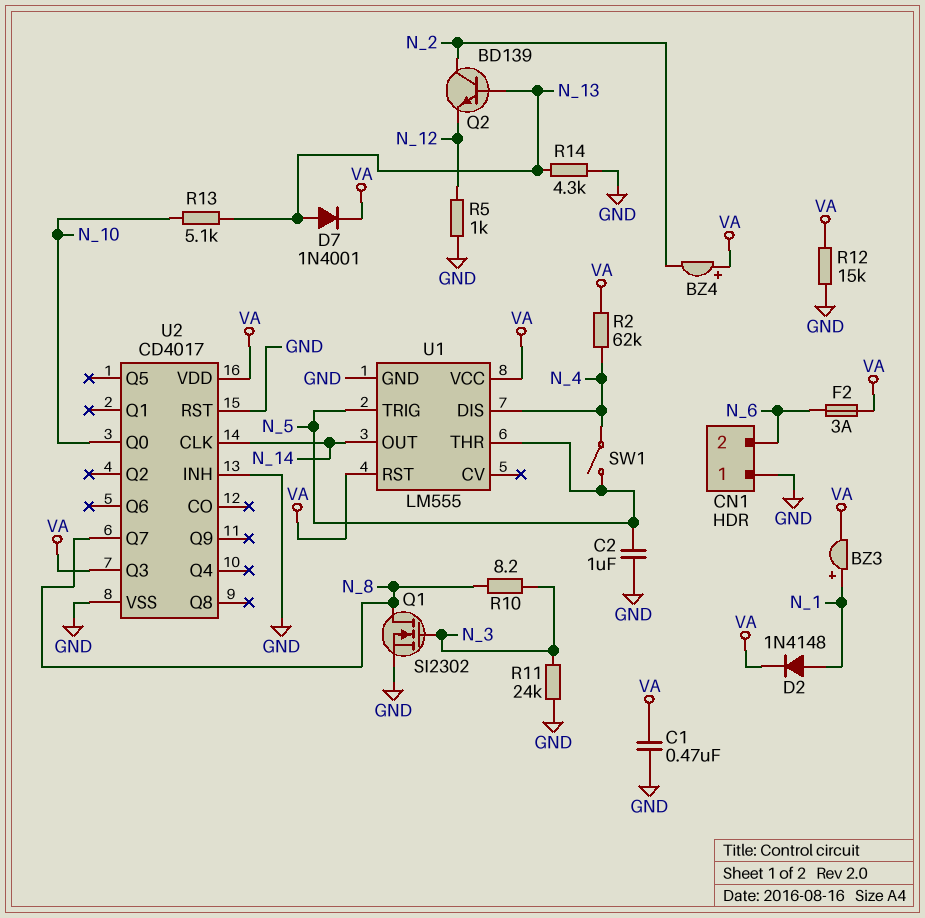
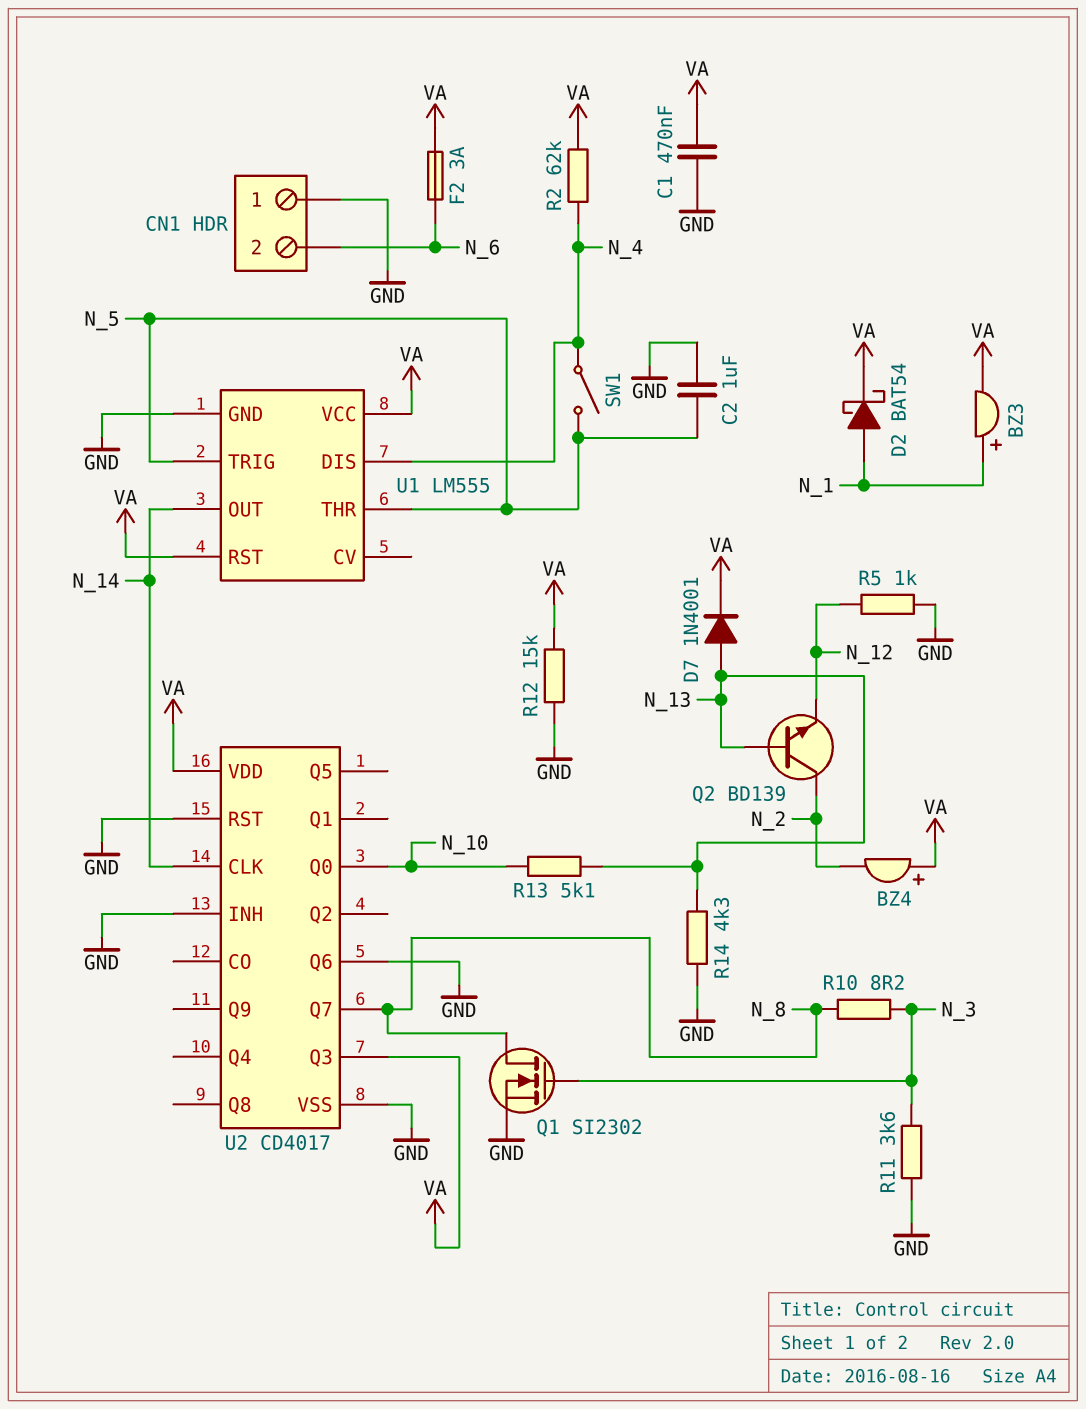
D2: diode 1N4148 (A N_1, K VA) -> schottky BAT54 (A N_1, K VA)
R11: 24k (GND, N_3) -> 3.6k (GND, N_3)
U2 pin Q6: none -> GND

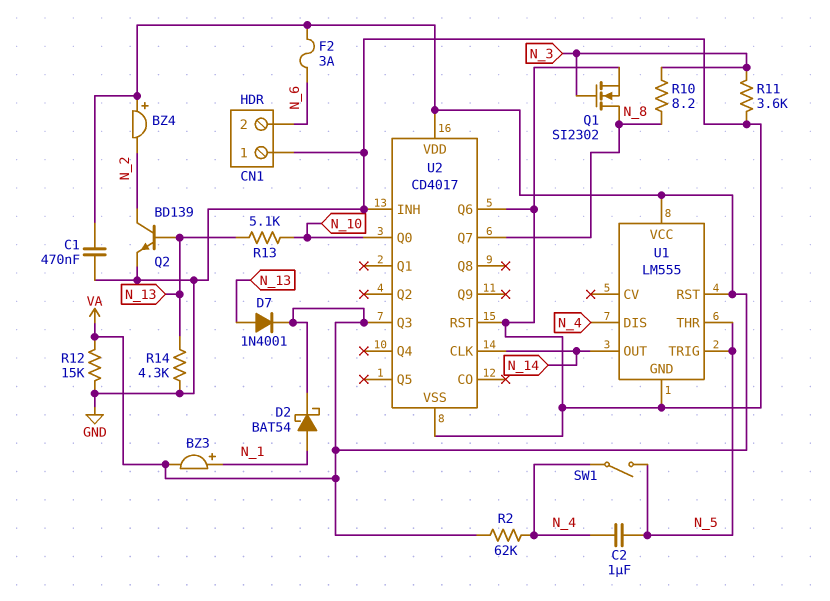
C2: 1uF (GND, N_5) -> 1uF (N_4, N_5)
Q2: NPN BD139 (B N_13, C N_2, E N_12) -> NPN BD139 (B N_13, C N_2, E GND)
R5: 1k (GND, N_12) -> none

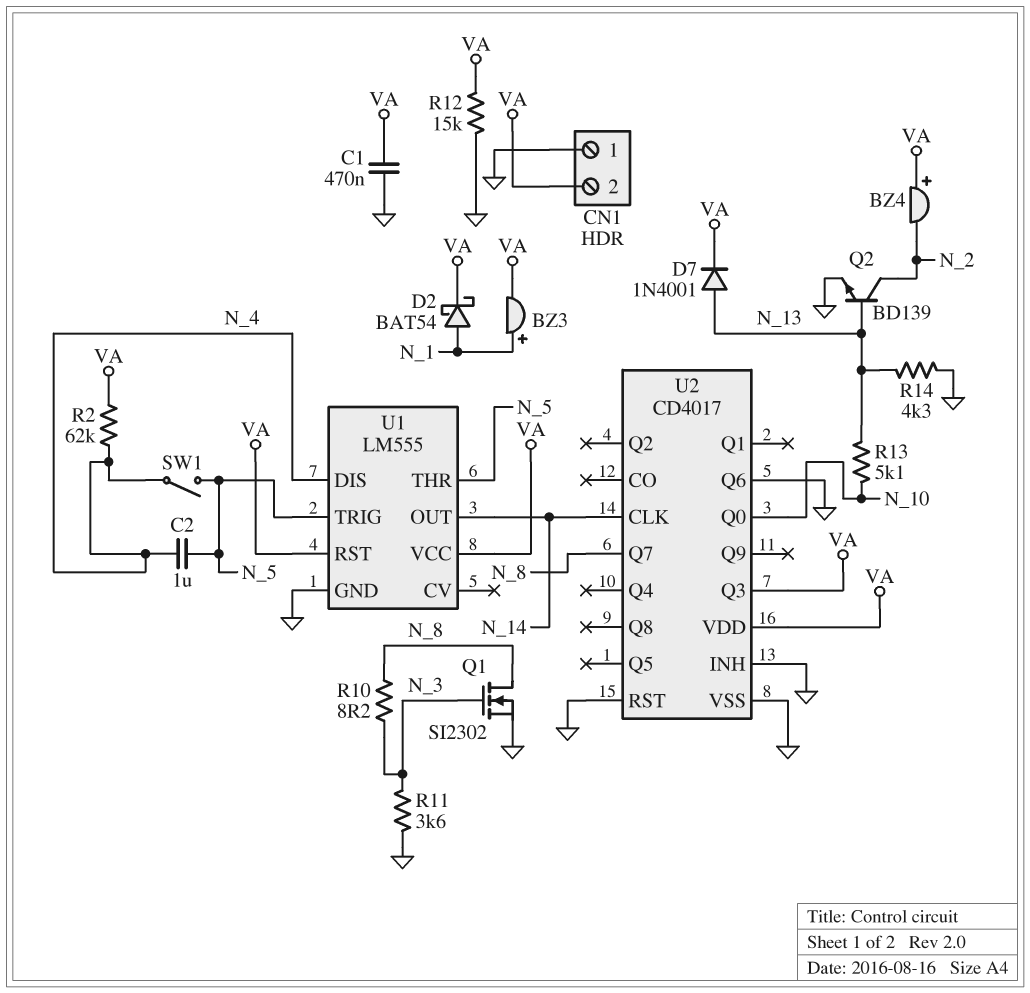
CN1 pin 2: N_6 -> VA
F2: 3A (N_6, VA) -> none

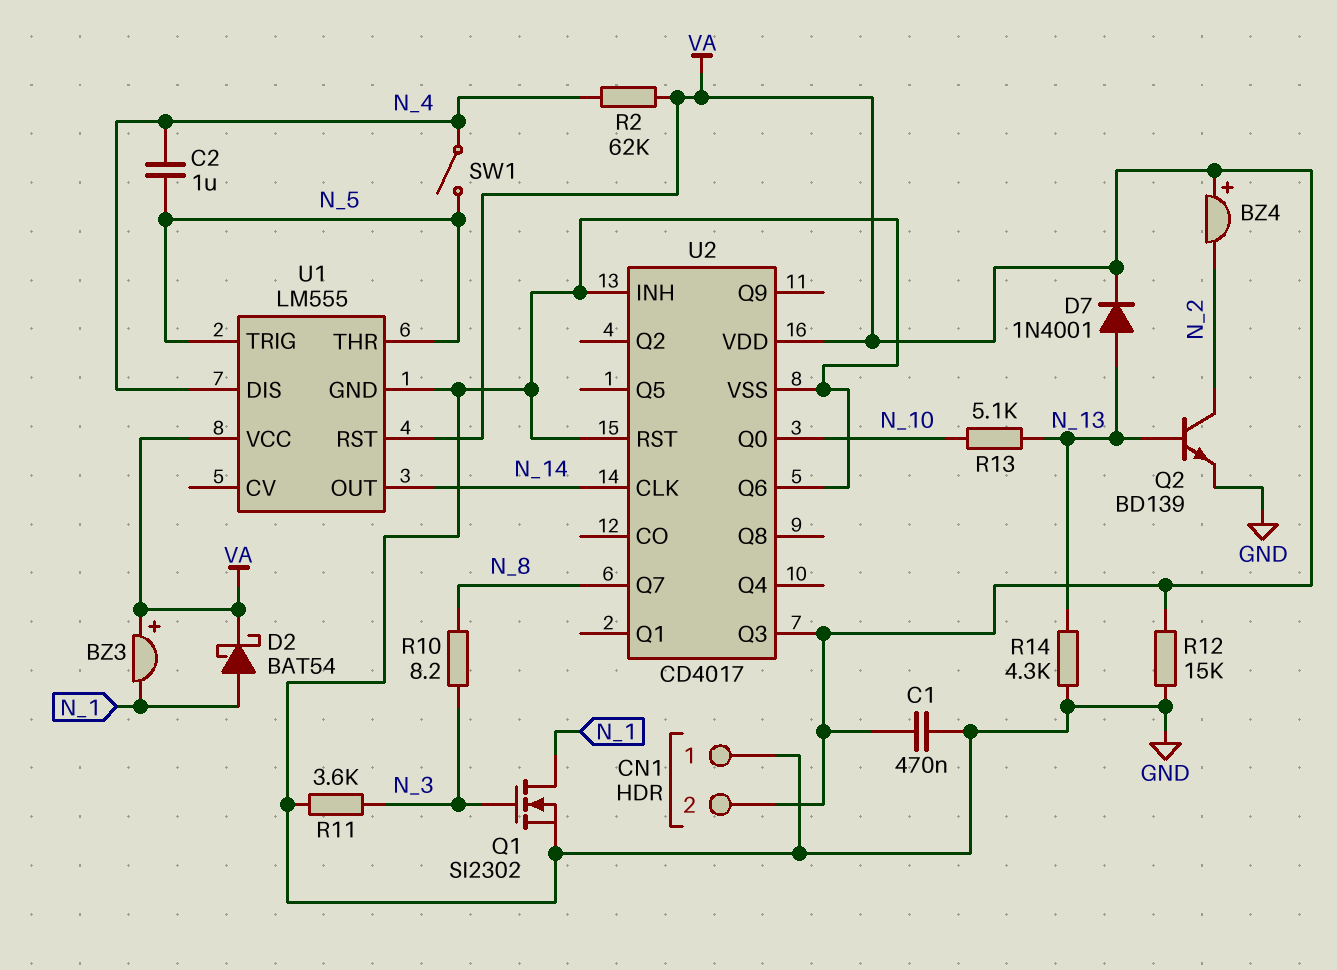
BZ3: buzzer (plus N_1, minus VA) -> buzzer (plus VA, minus N_1)
Q1: NMOS SI2302 (G N_3, D N_8, S GND) -> NMOS SI2302 (G N_3, D N_1, S GND)

